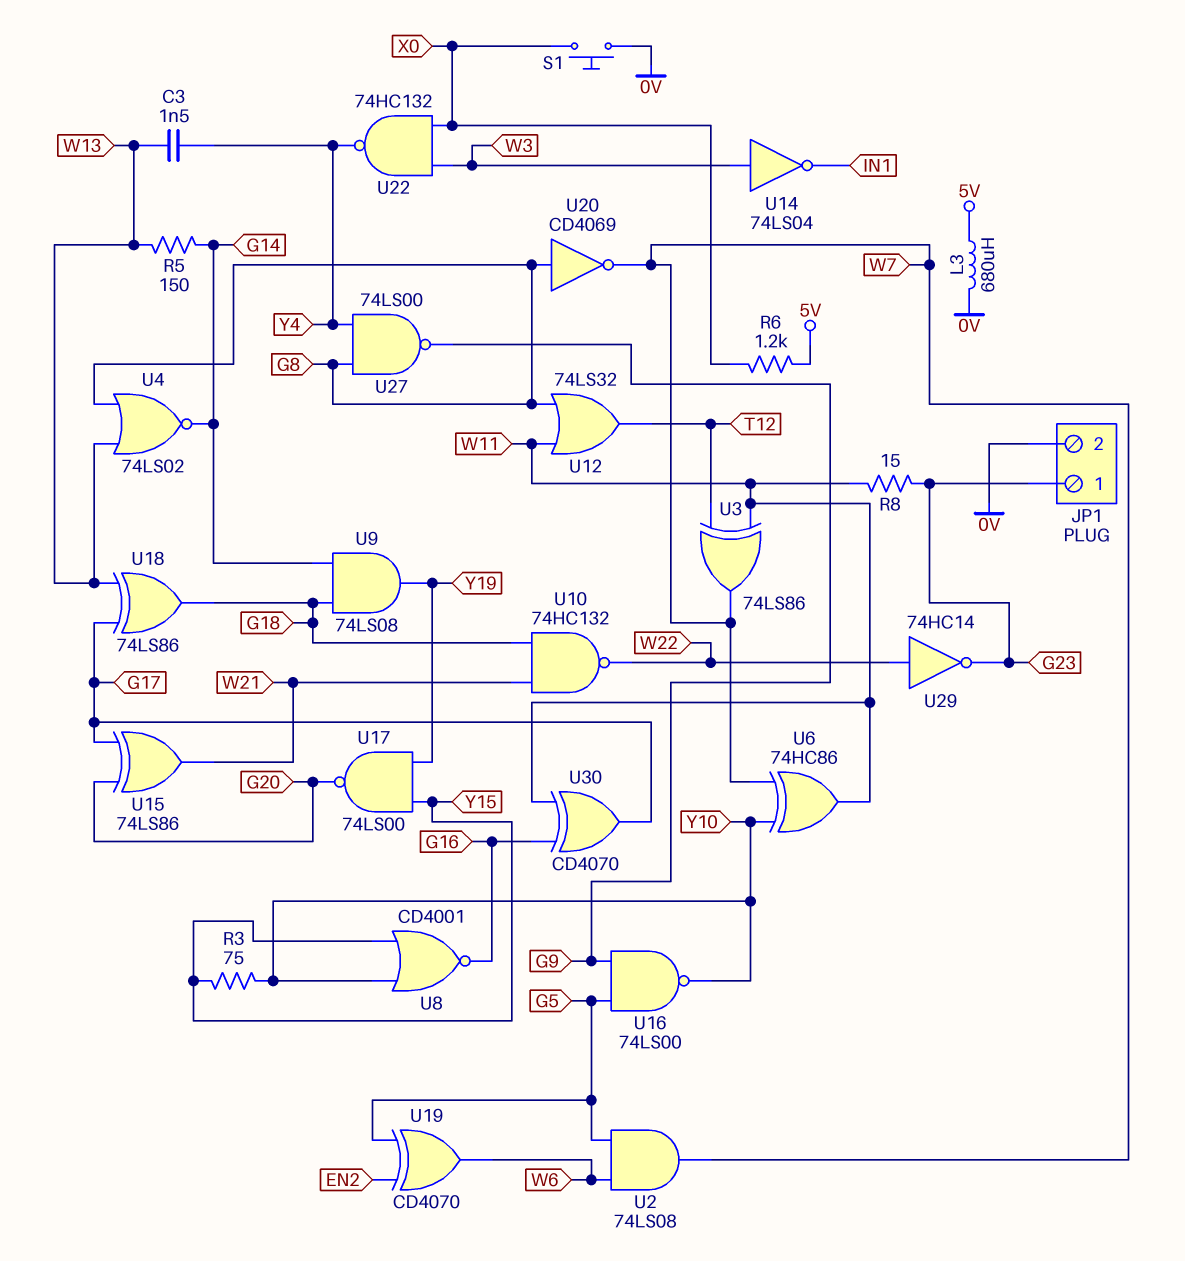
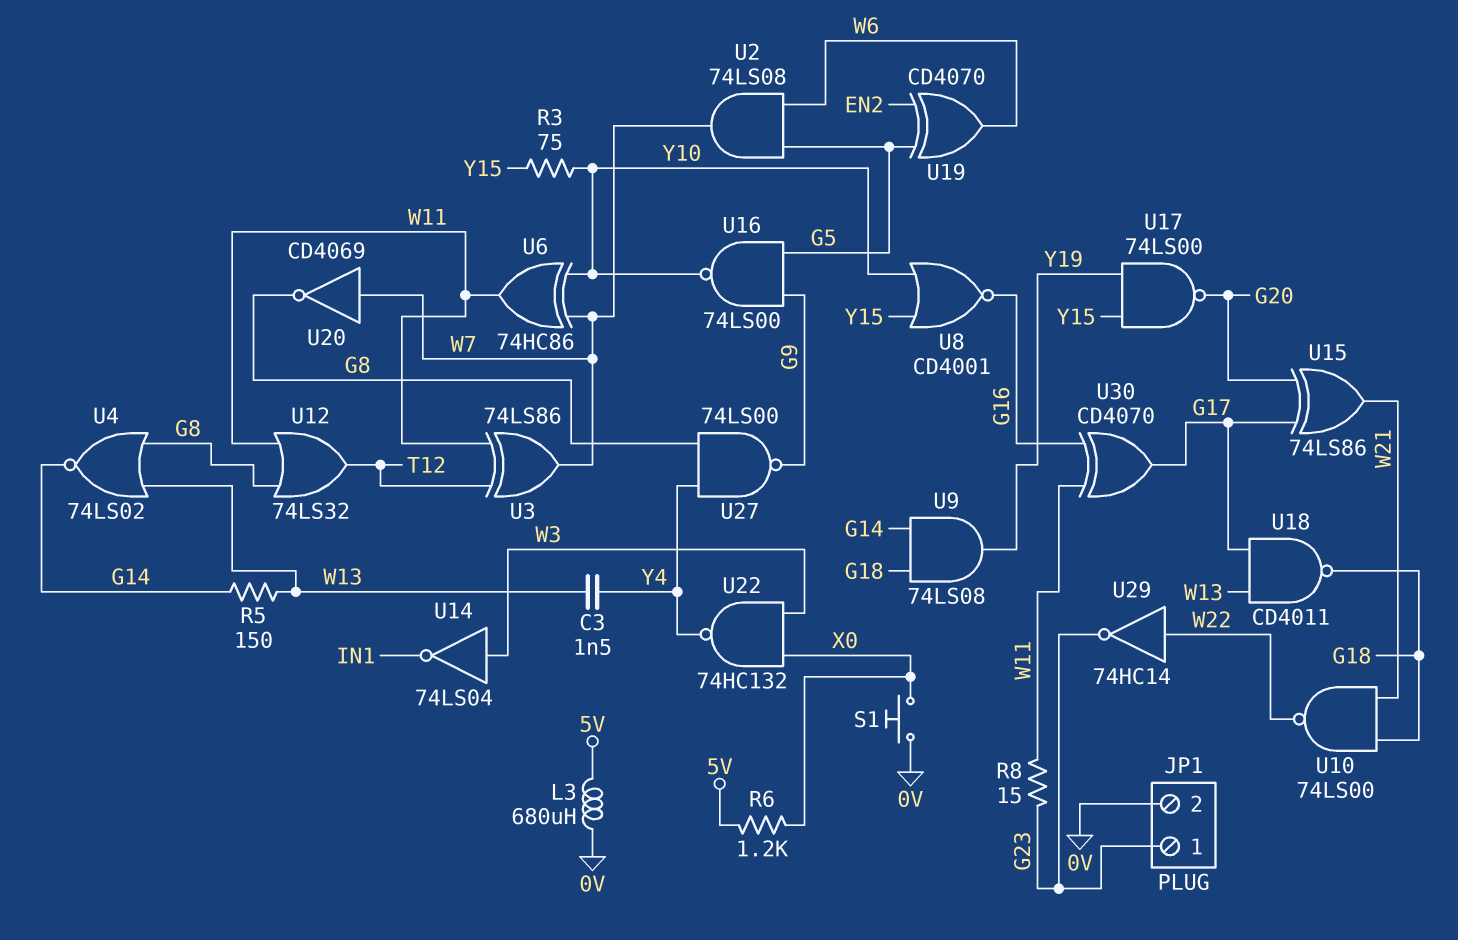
U10: NAND 74HC132 (in G18, in W21, out W22) -> NAND 74LS00 (in G18, in W21, out W22)
U18: XOR 74LS86 (in G17, in W13, out G18) -> NAND CD4011 (in G17, in W13, out G18)
U20: NOT CD4069 (in G8, out W7) -> NOT CD4069 (in W7, out G8)

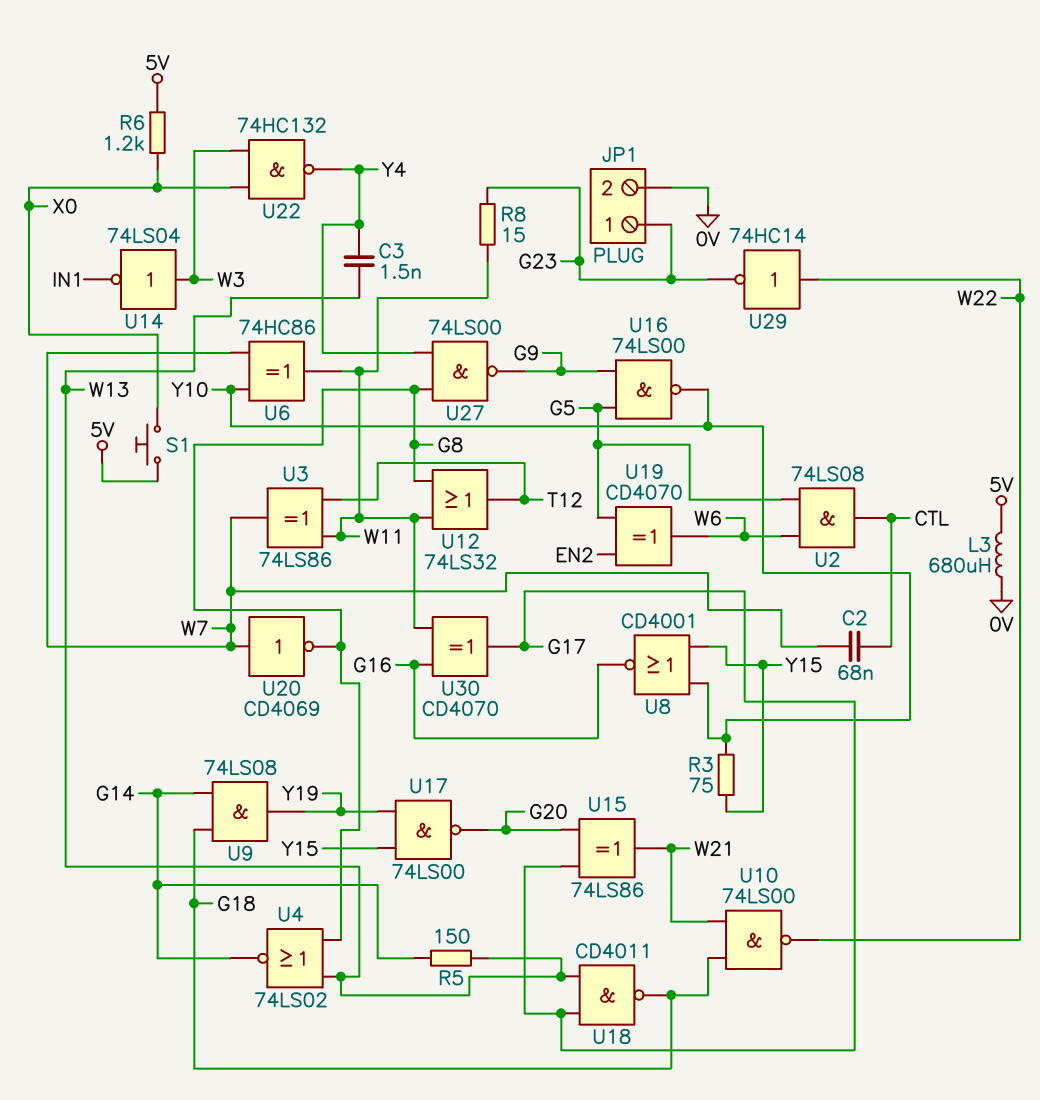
C2: none -> 68nF (CTL, W7)
S1: button (0V, X0) -> button (5V, X0)
U2: AND 74LS08 (in G5, in W6, out W7) -> AND 74LS08 (in G5, in W6, out CTL)

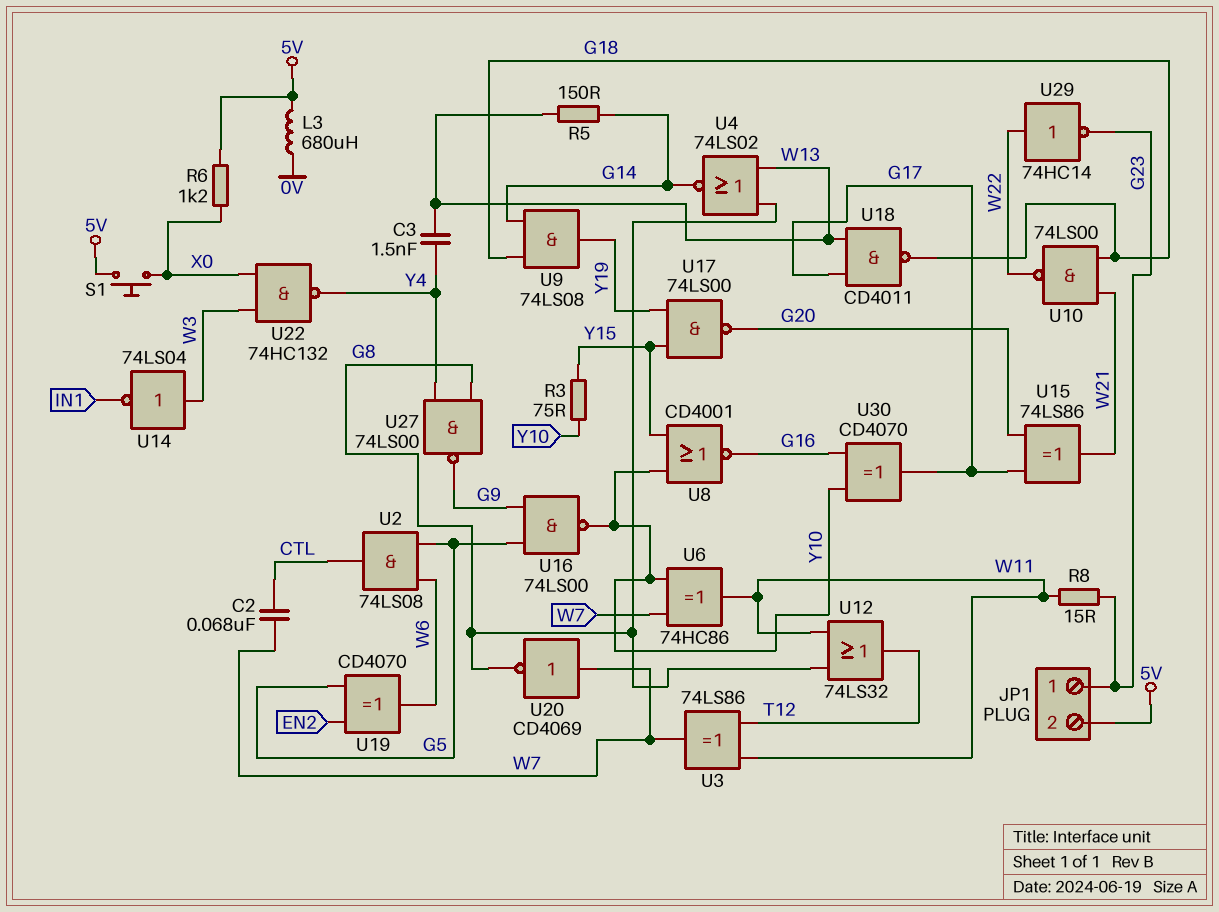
JP1 pin 2: 0V -> 5V
U30: XOR CD4070 (in G16, in W11, out G17) -> XOR CD4070 (in G16, in Y10, out G17)

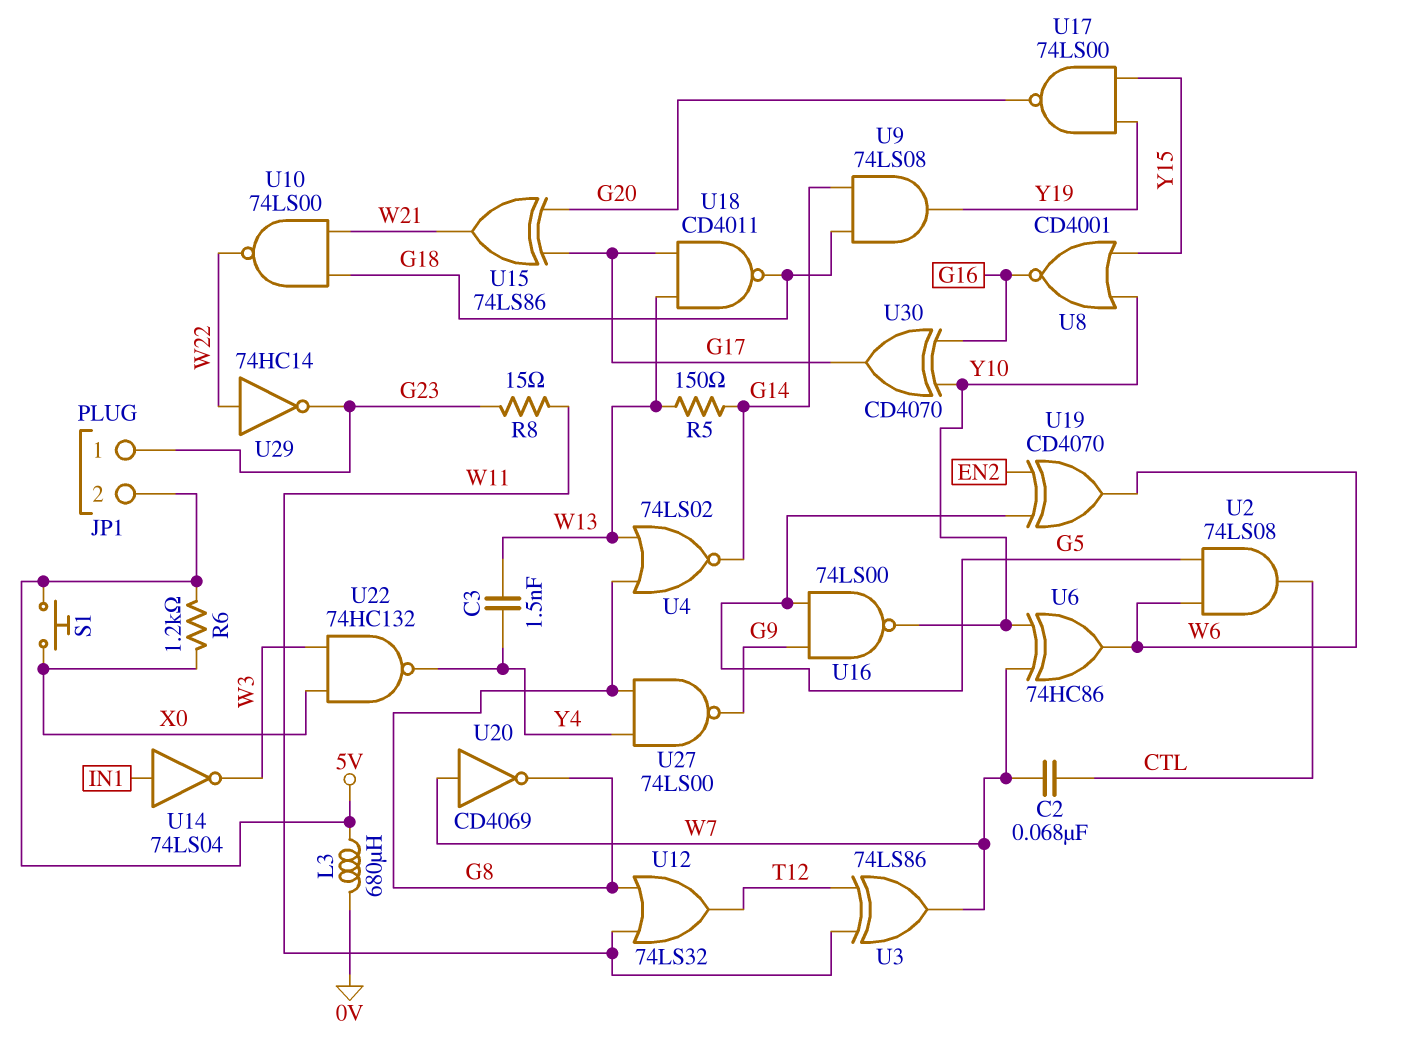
R3: 75 (Y10, Y15) -> none
U6: XOR 74HC86 (in W7, in Y10, out W11) -> XOR 74HC86 (in W7, in Y10, out W6)
U14: NOT 74LS04 (in W3, out IN1) -> NOT 74LS04 (in IN1, out W3)

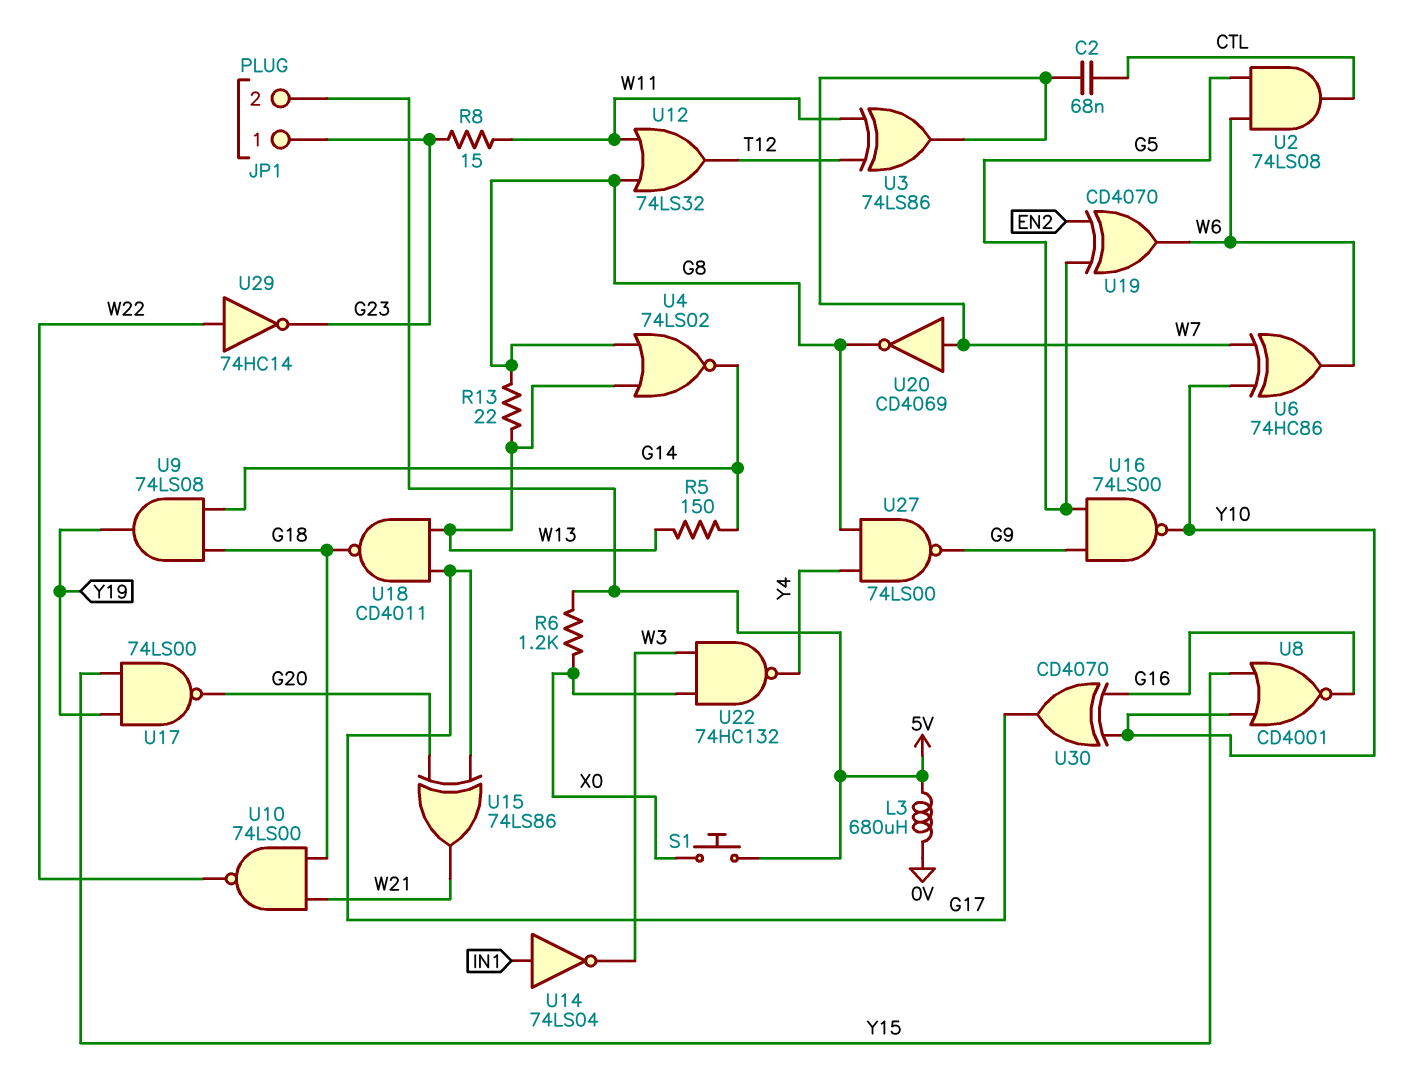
C3: 1.5nF (W13, Y4) -> none
R13: none -> 22 (G8, W13)

